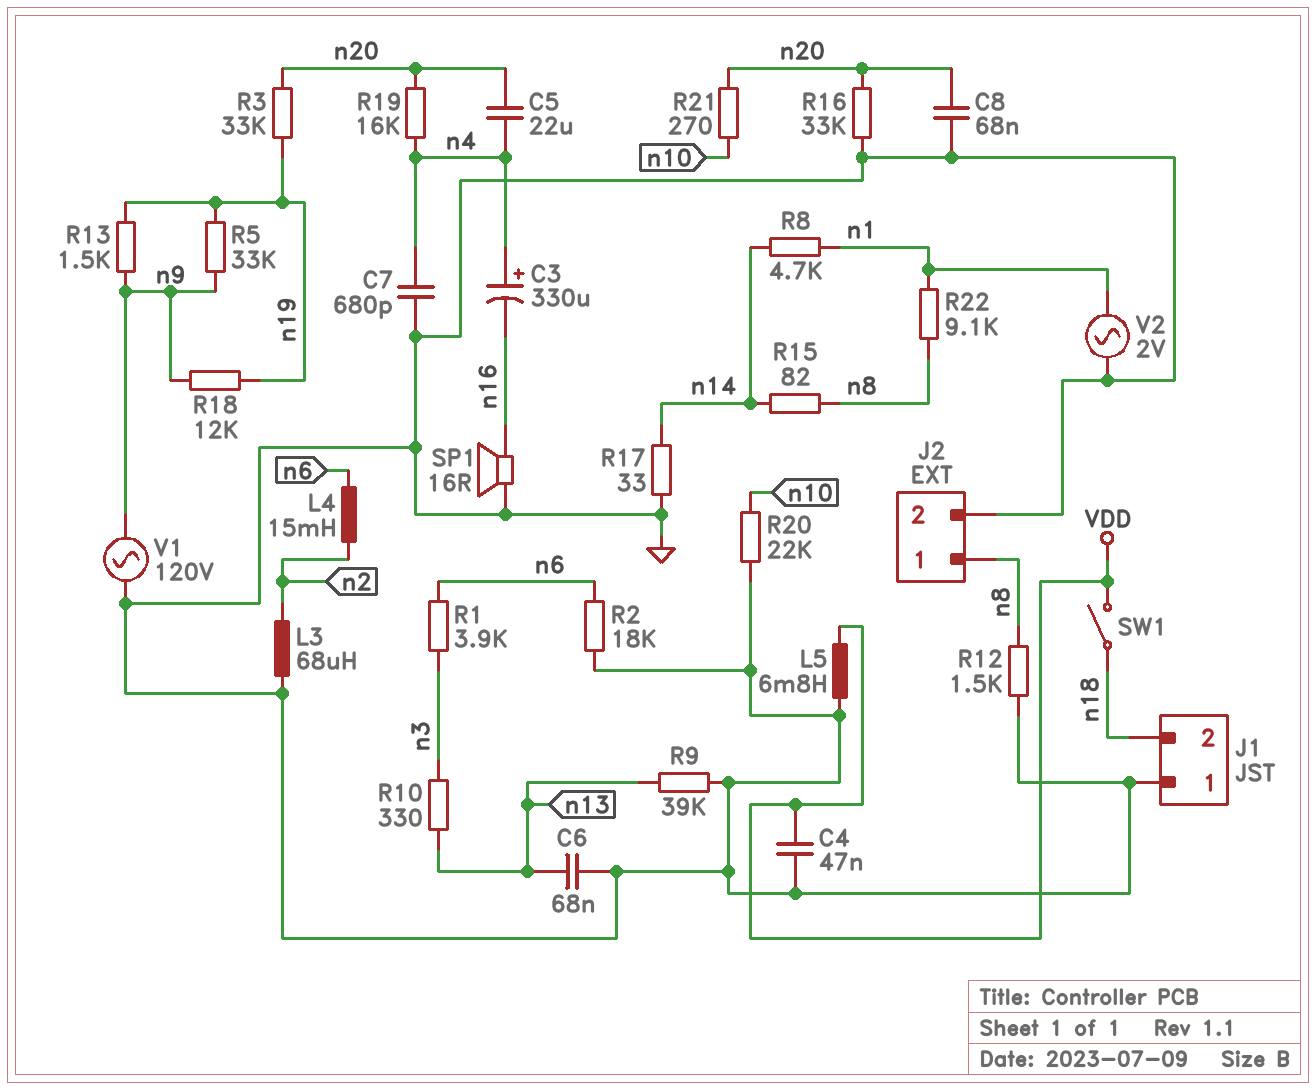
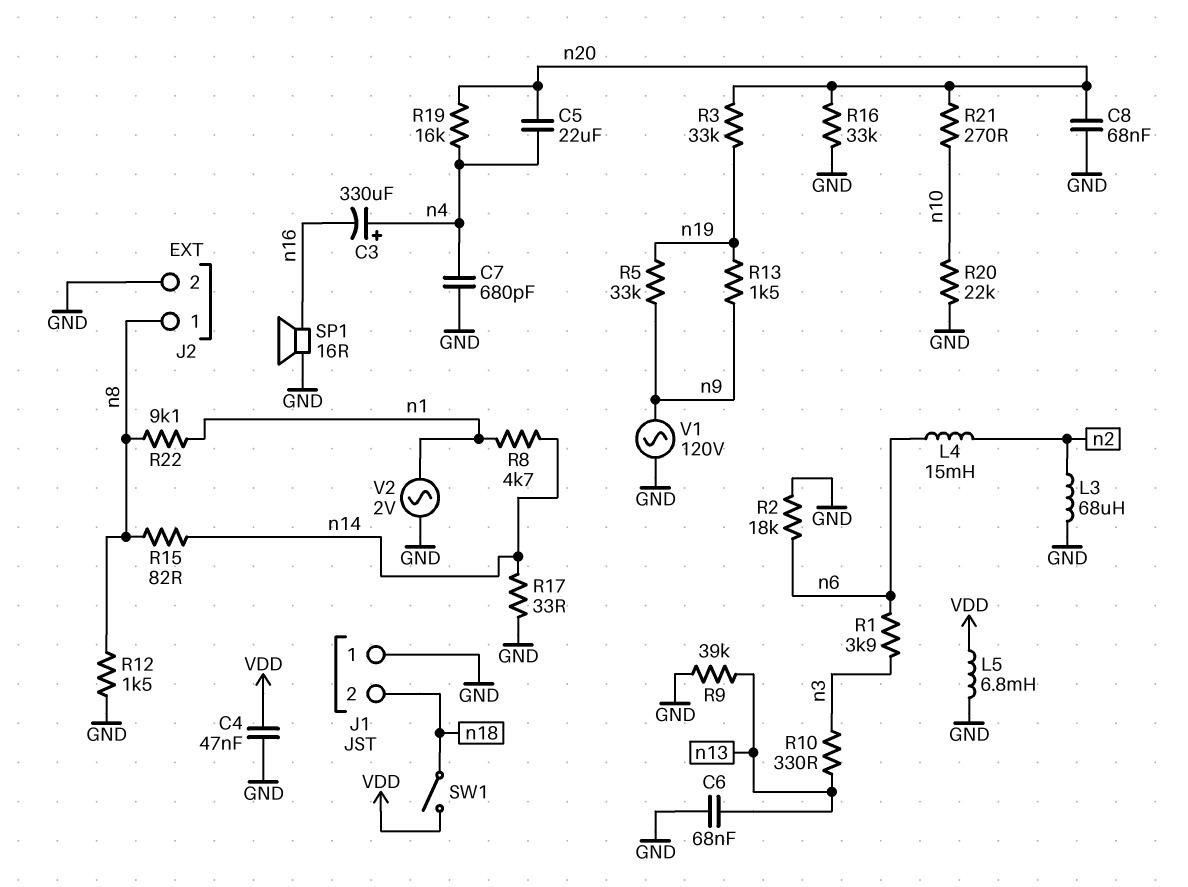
R18: 12k (n9, n19) -> none

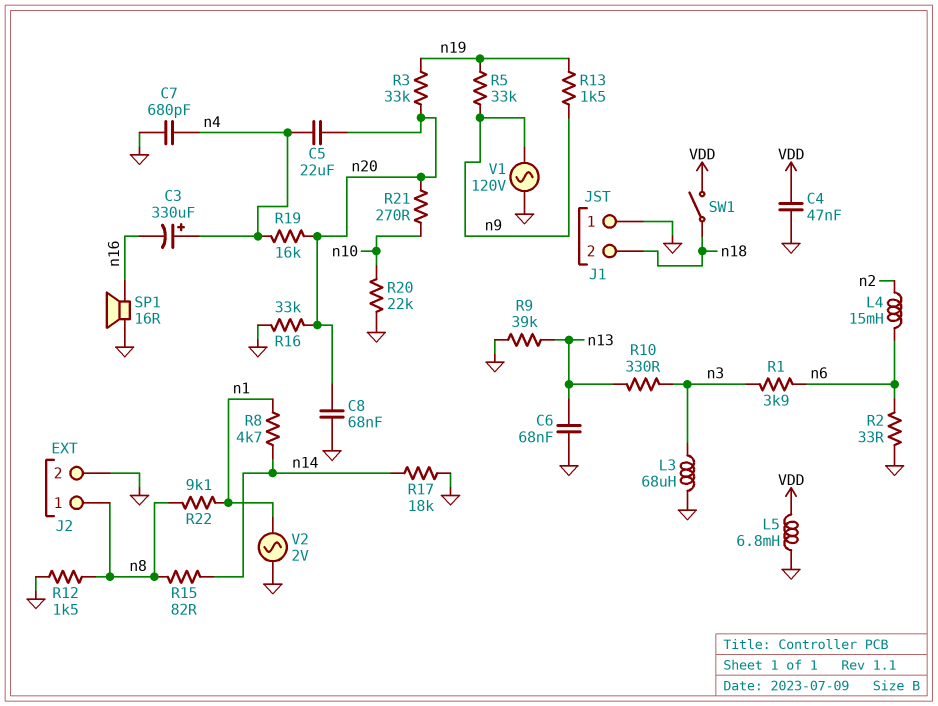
L3: 68uH (GND, n2) -> 68uH (GND, n3)
R2: 18k (GND, n6) -> 33 (GND, n6)
R17: 33 (GND, n14) -> 18k (GND, n14)

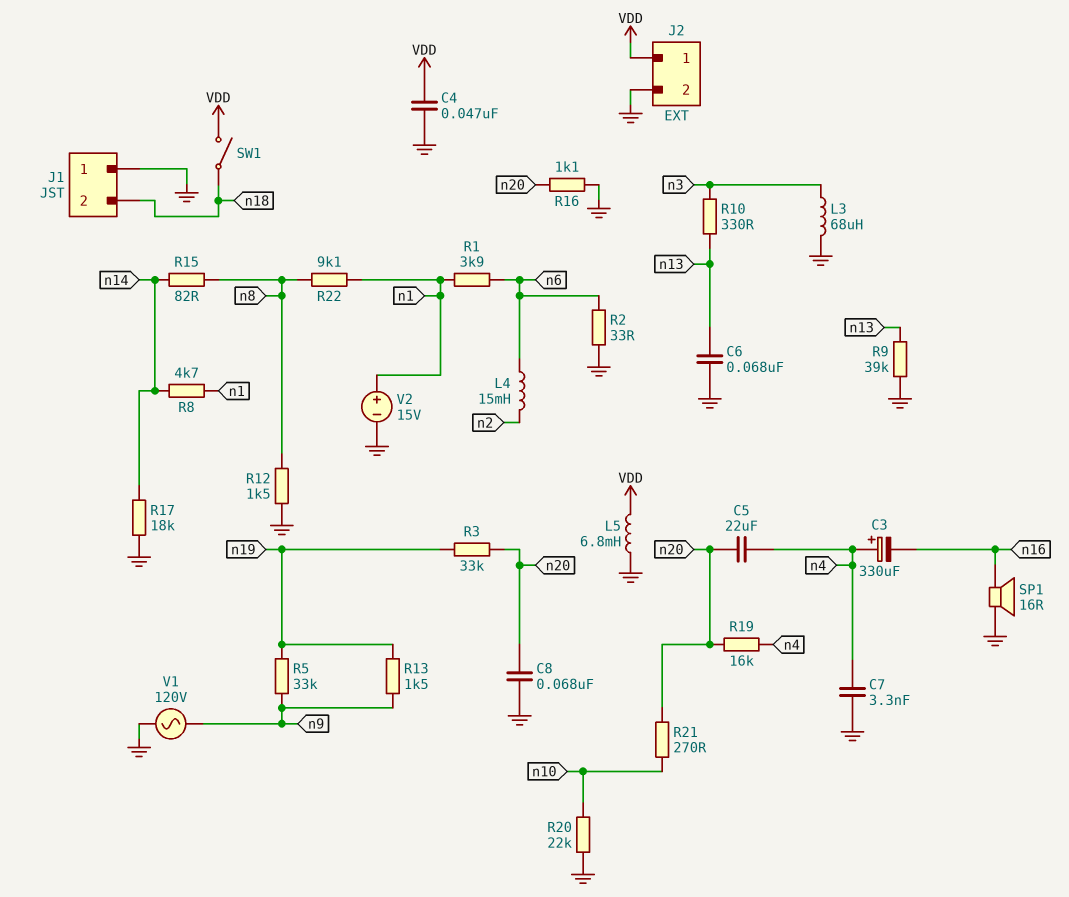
C7: 680pF (GND, n4) -> 3.3nF (GND, n4)
J2 pin 1: n8 -> VDD
R1: 3.9k (n3, n6) -> 3.9k (n1, n6)
R16: 33k (GND, n20) -> 1.1k (GND, n20)
V2: AC 2V (GND, n1) -> 15V (plus n1, minus GND)

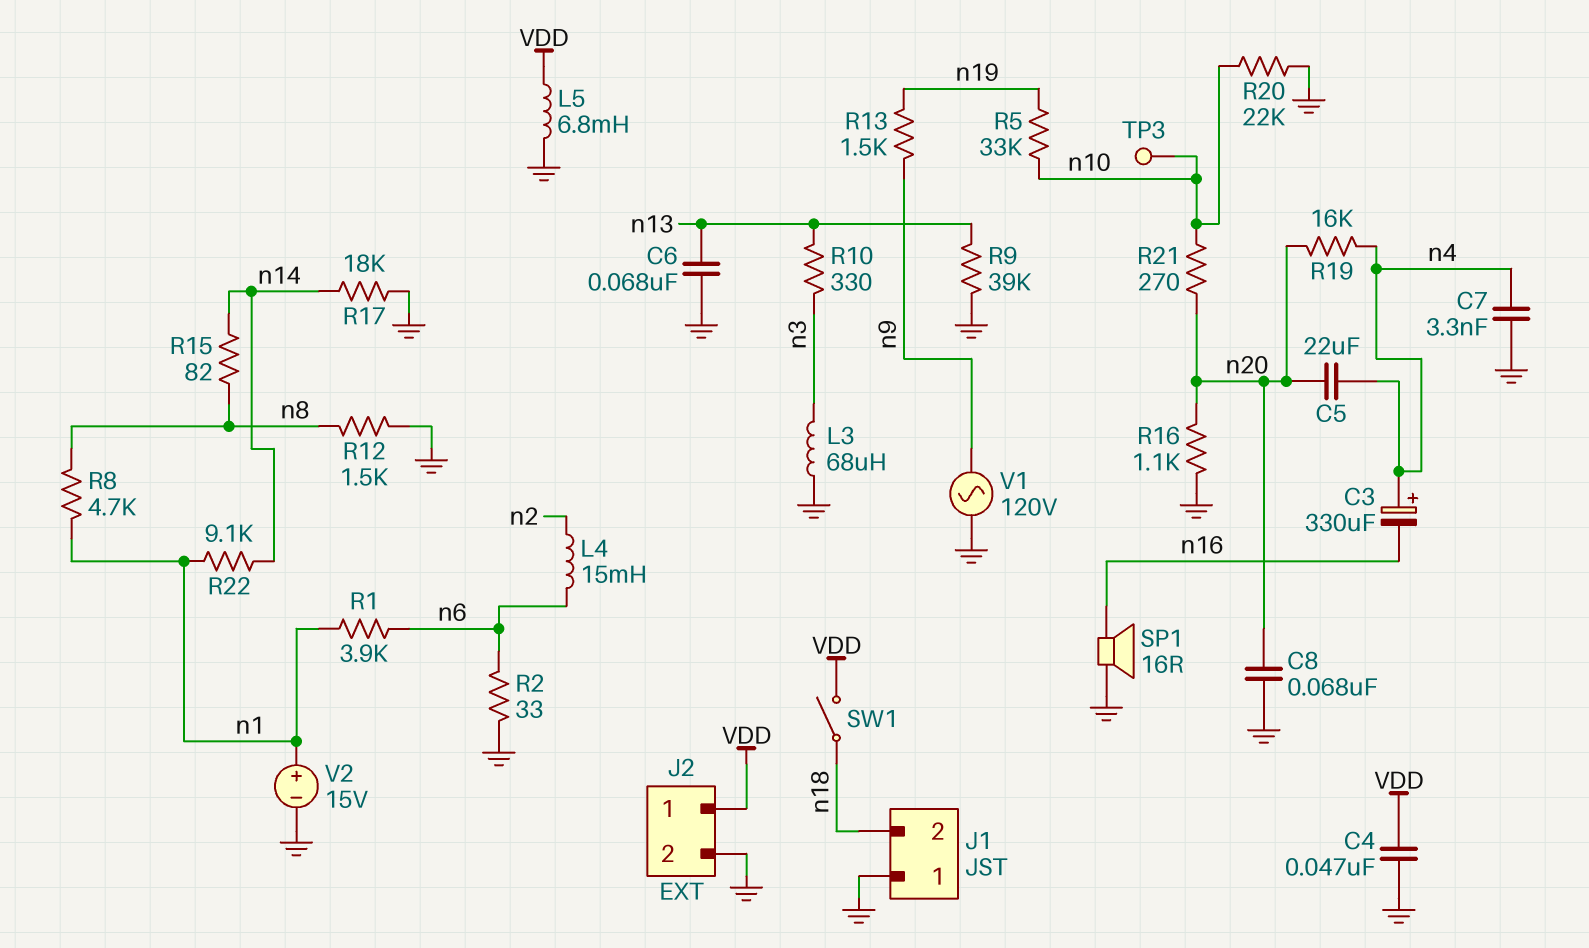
R3: 33k (n19, n20) -> none
R5: 33k (n9, n19) -> 33k (n10, n19)
R8: 4.7k (n1, n14) -> 4.7k (n1, n8)
R22: 9.1k (n1, n8) -> 9.1k (n1, n14)
TP3: none -> test point (n10)

